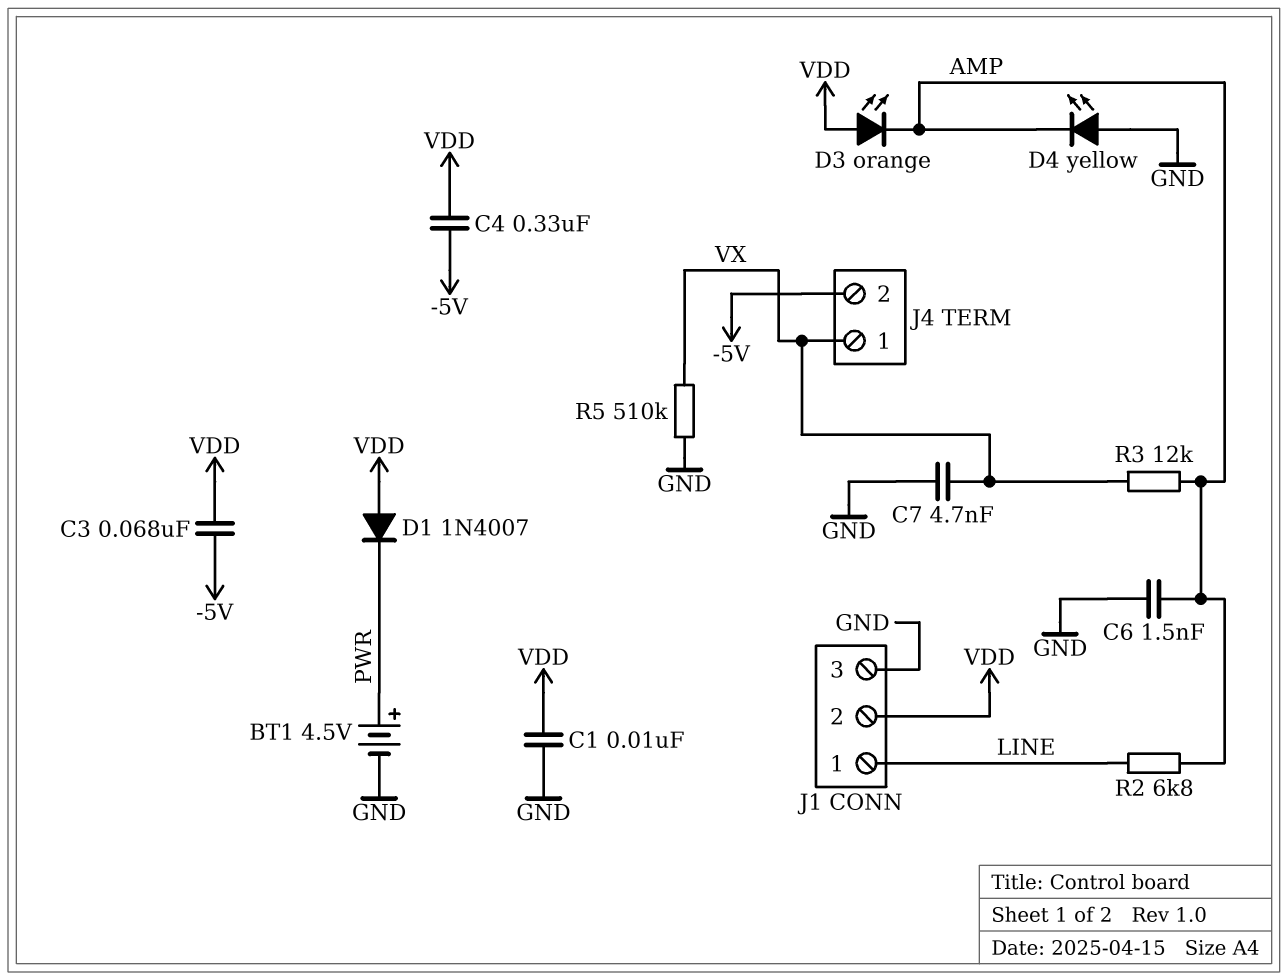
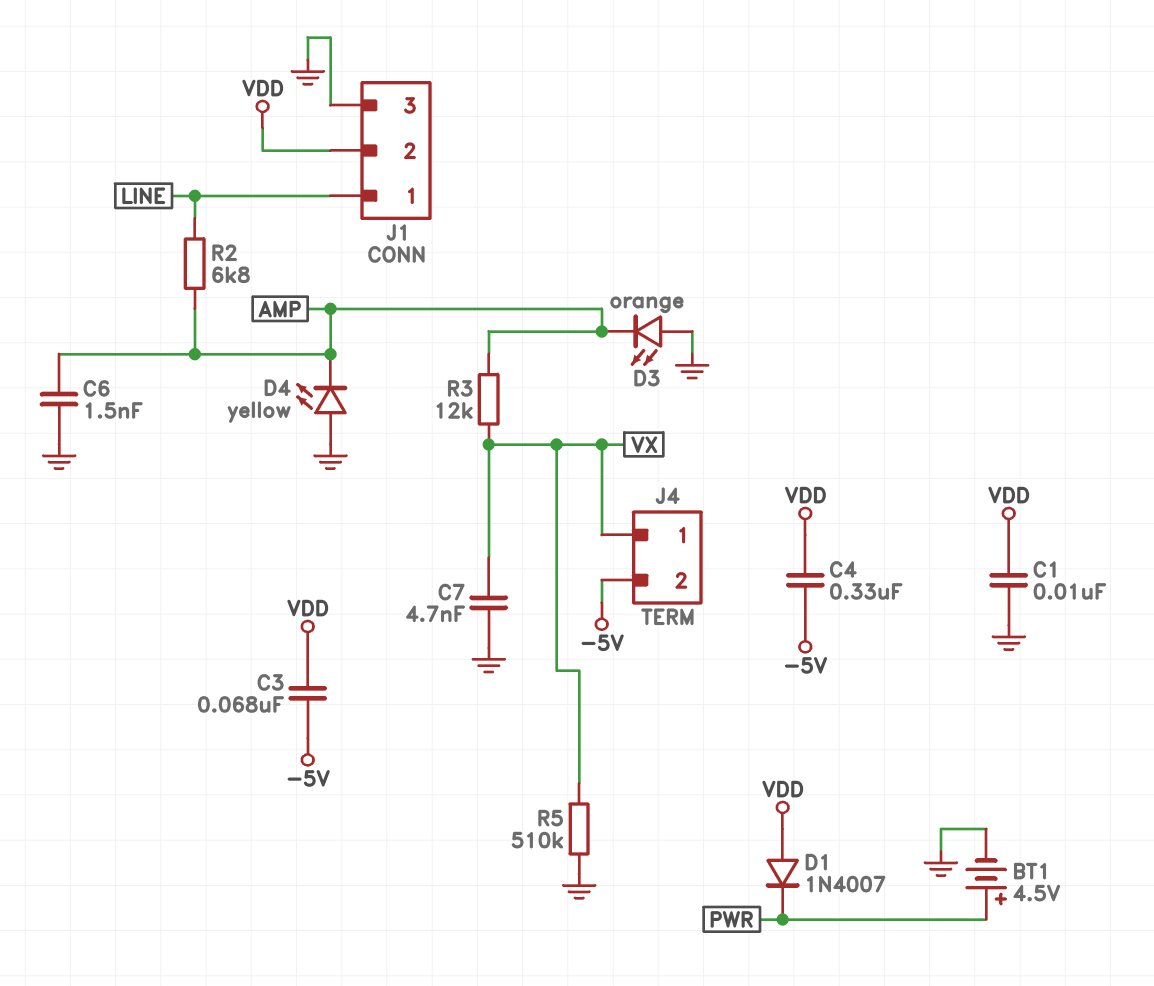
D3: LED orange (A VDD, K AMP) -> LED orange (A GND, K AMP)

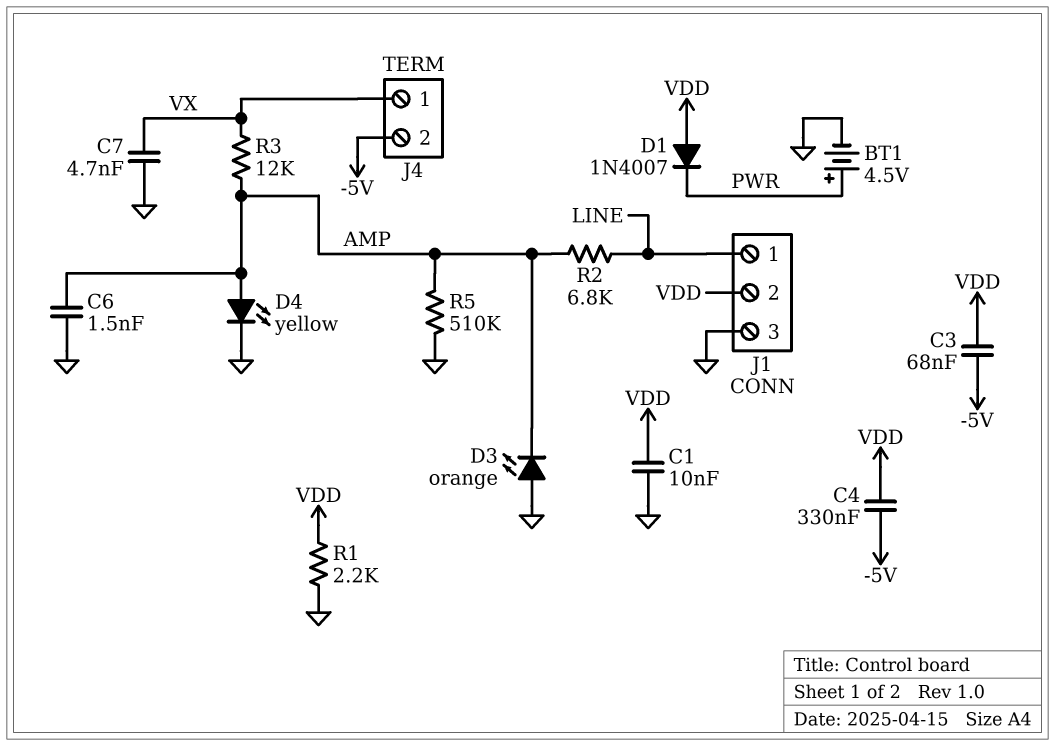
D4: LED yellow (A GND, K AMP) -> LED yellow (A AMP, K GND)
R1: none -> 2.2k (GND, VDD)
R5: 510k (GND, VX) -> 510k (AMP, GND)

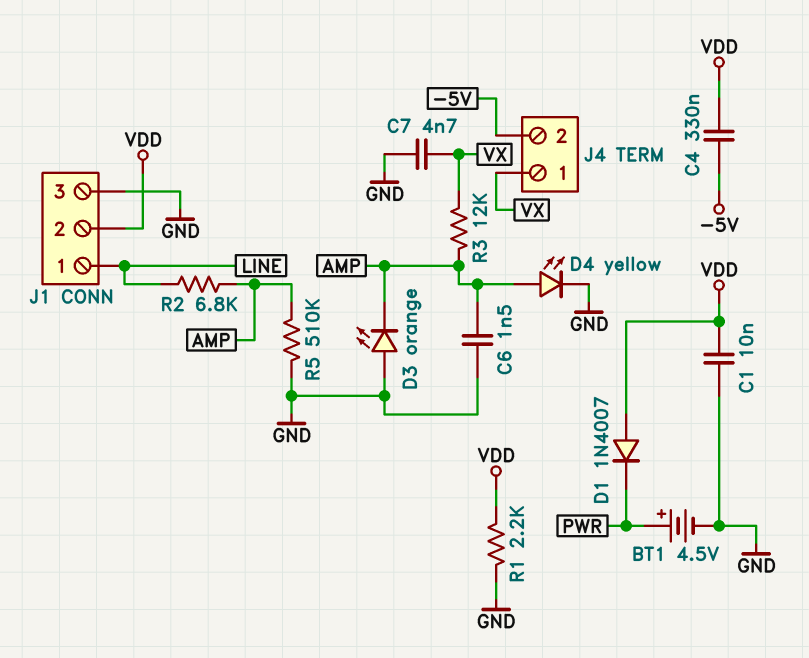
C3: 68nF (-5V, VDD) -> none

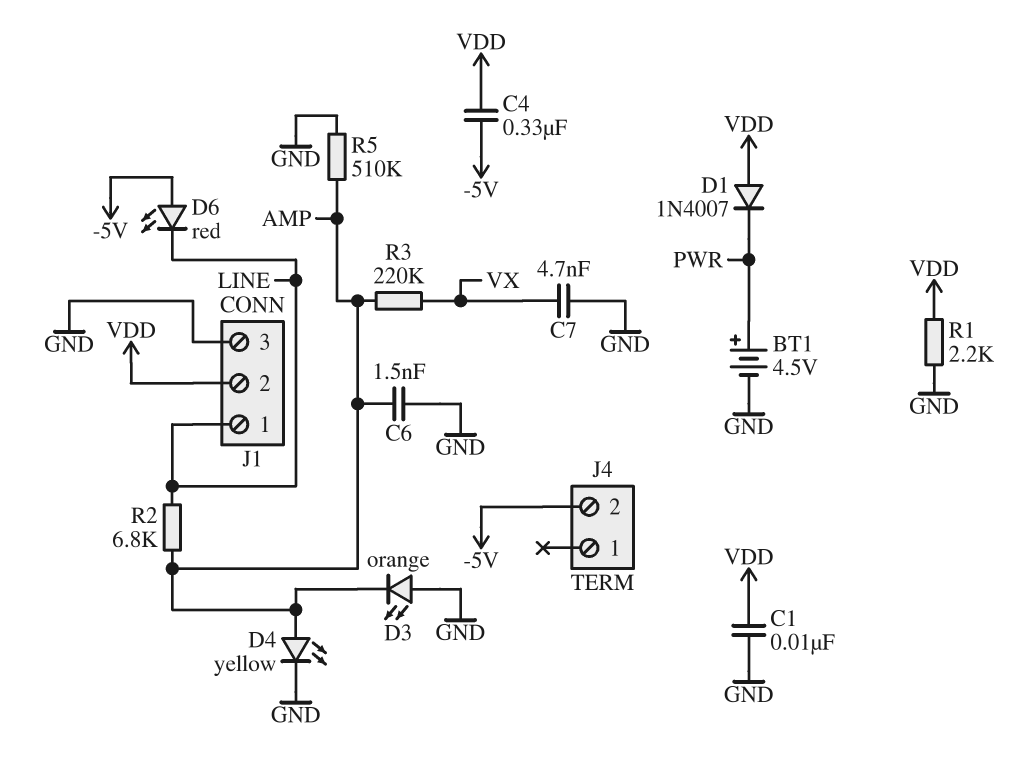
D6: none -> LED red (A -5V, K LINE)
J4 pin 1: VX -> none
R3: 12k (AMP, VX) -> 220k (AMP, VX)

